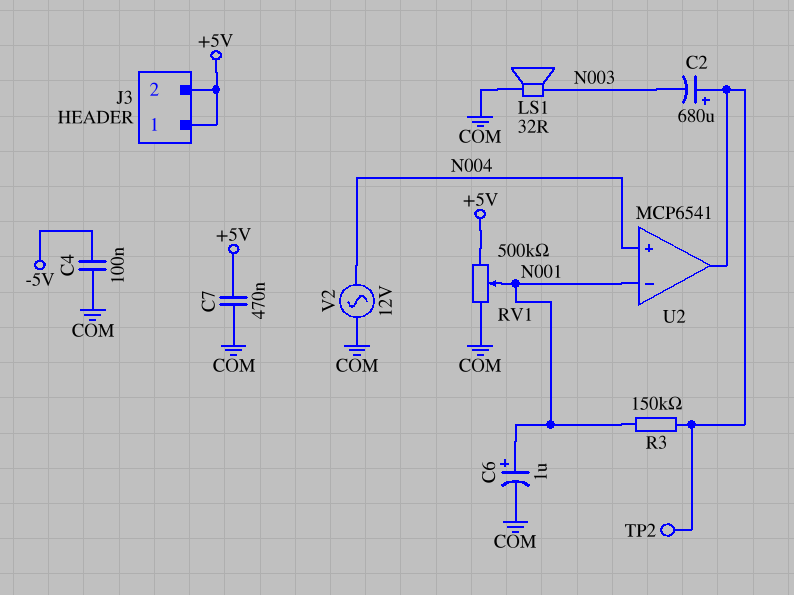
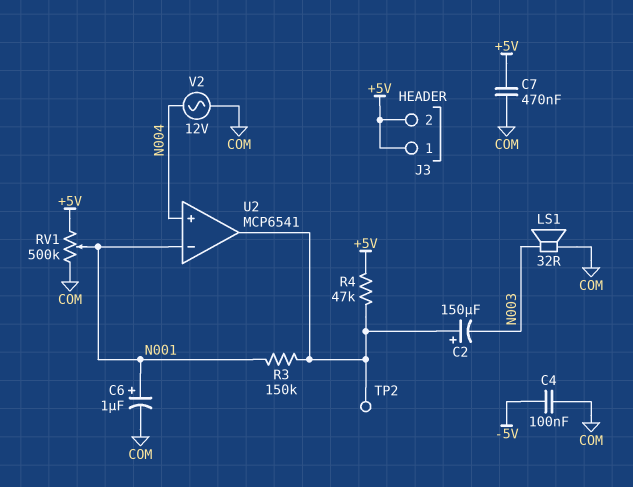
C2: 680uF (plus U2/out, minus N003) -> 150uF (plus U2/out, minus N003)
R4: none -> 47k (+5V, U2/out)

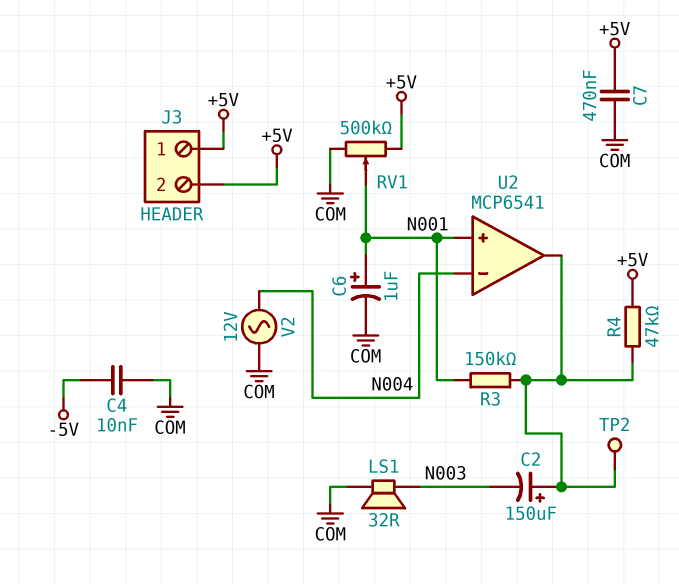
C4: 100nF (-5V, COM) -> 10nF (-5V, COM)
U2 pin in+: N004 -> N001
U2 pin in-: N001 -> N004

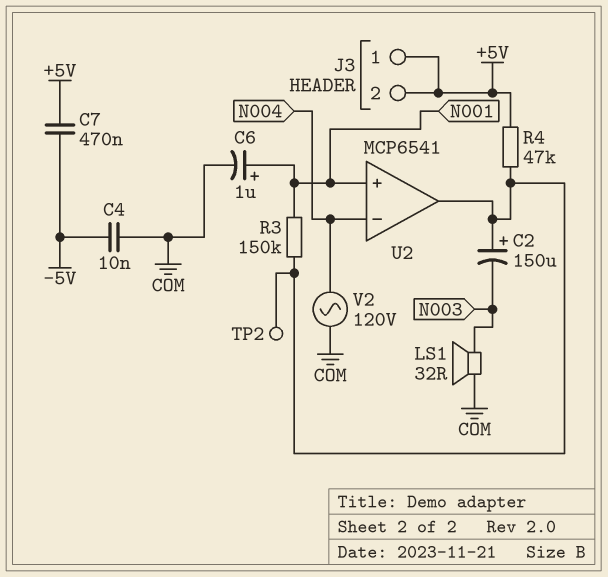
C7: 470nF (+5V, COM) -> 470nF (+5V, -5V)
RV1: 500k (+5V, COM, wiper N001) -> none
V2: AC 12V (COM, N004) -> AC 120V (COM, N004)

